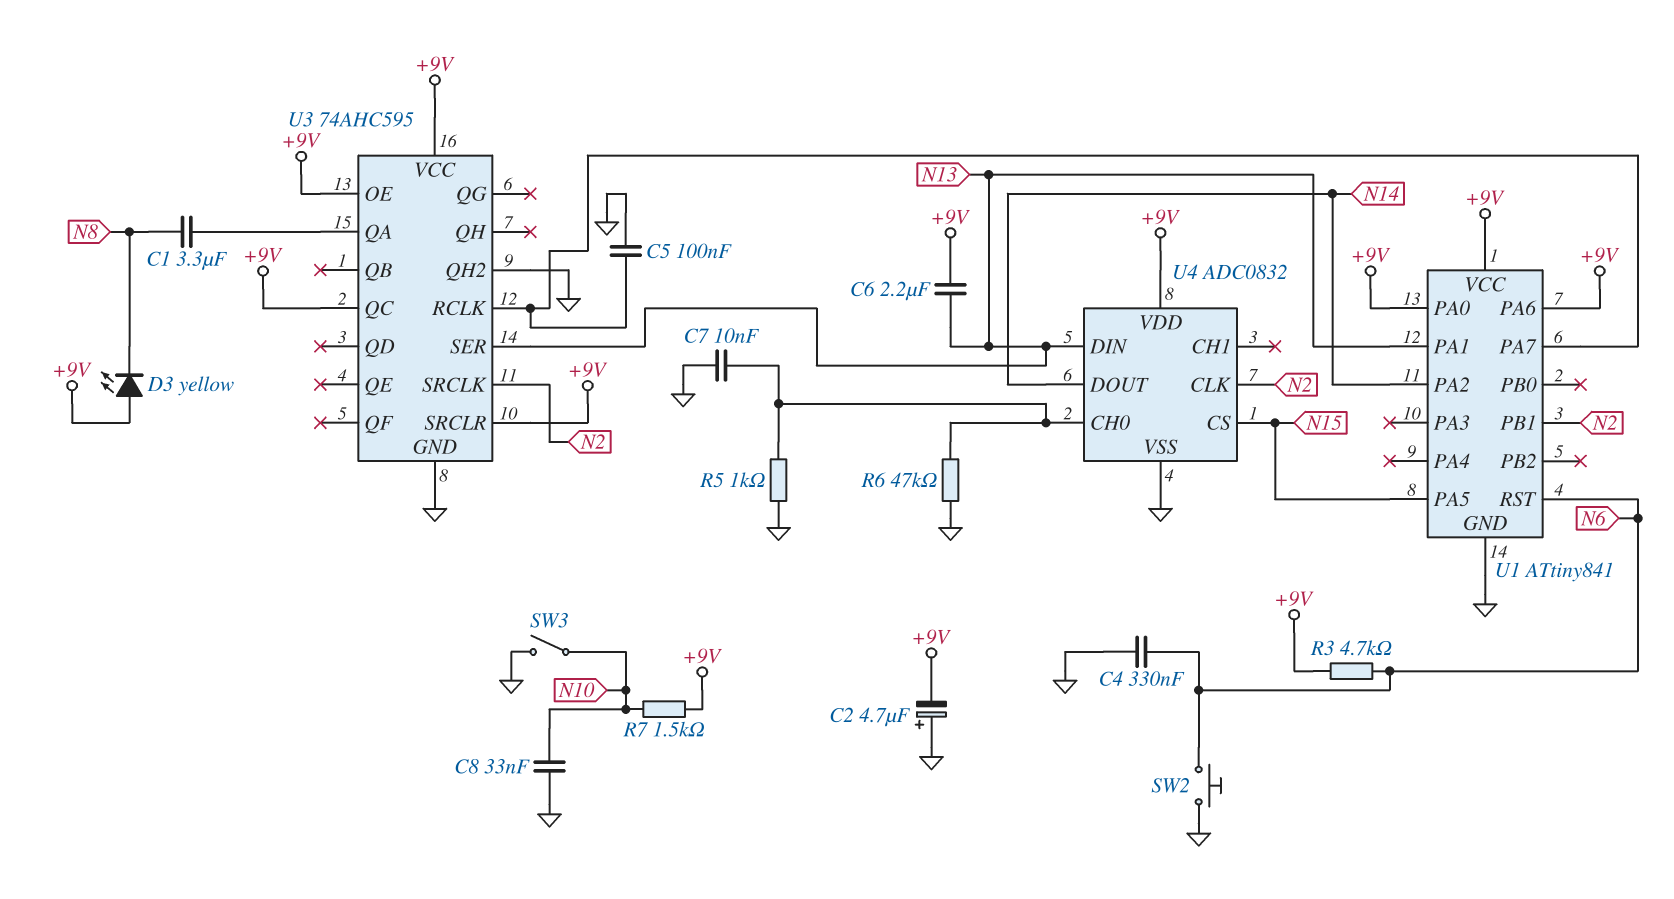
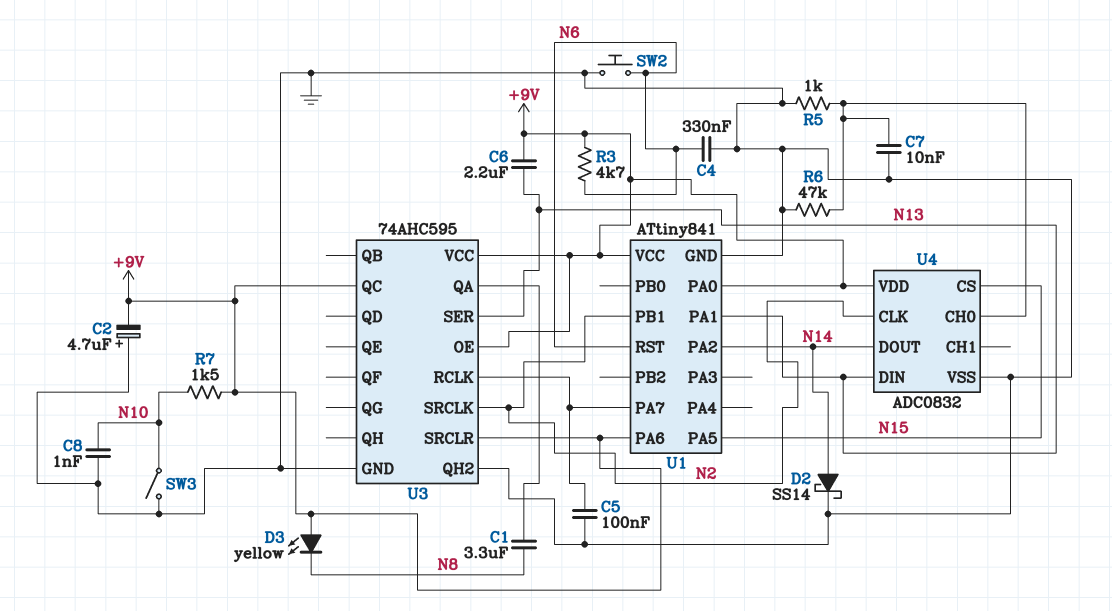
C8: 33nF (GND, N10) -> 1nF (GND, N10)
D2: none -> schottky SS14 (A N14, K GND)

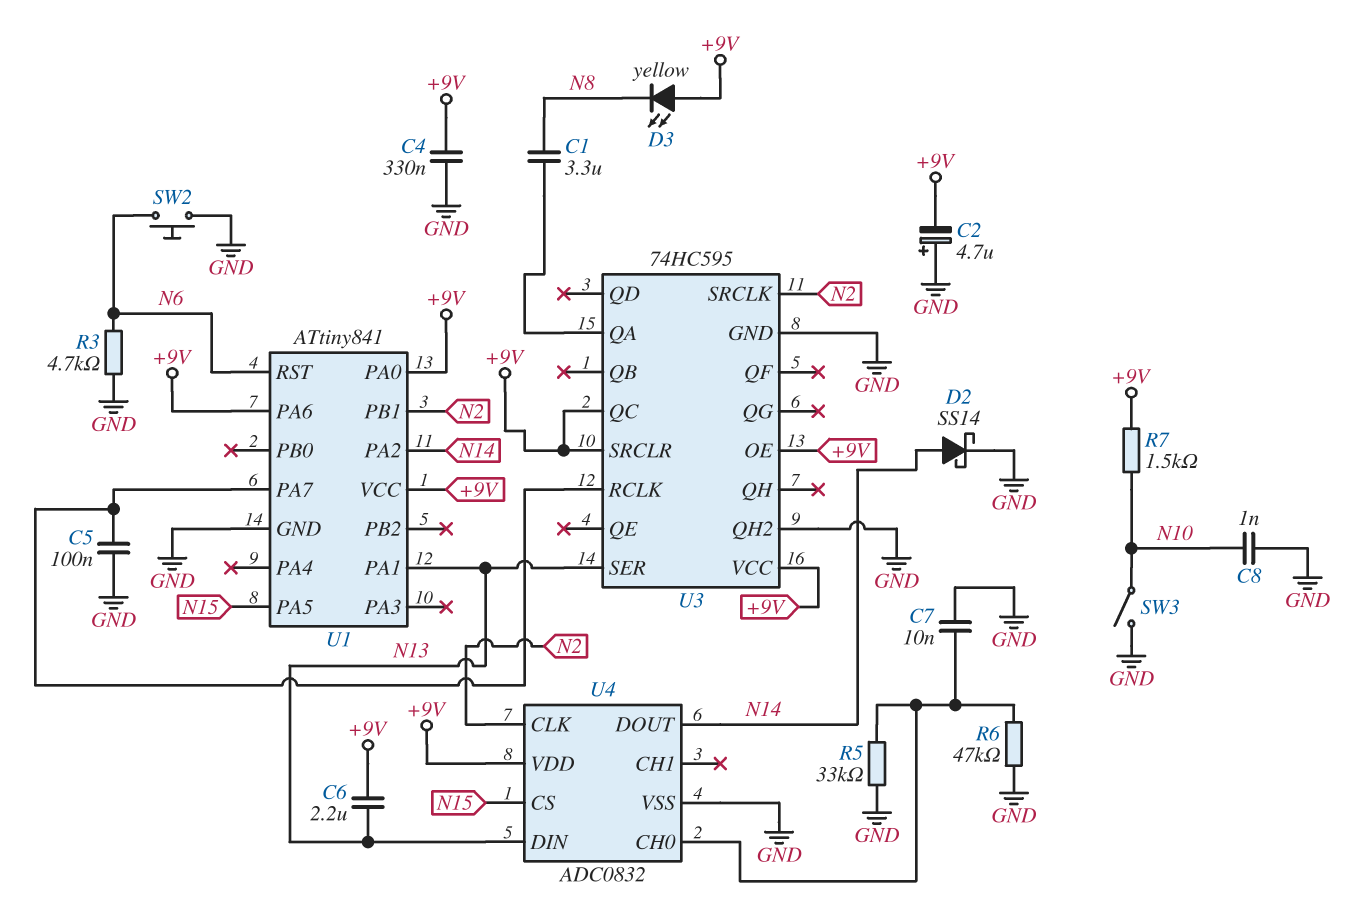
C4: 330nF (GND, N6) -> 330nF (+9V, GND)
R3: 4.7k (+9V, N6) -> 4.7k (GND, N6)
R5: 1k (GND, U4/CH0) -> 33k (GND, U4/CH0)
U3: 74AHC595 -> 74HC595

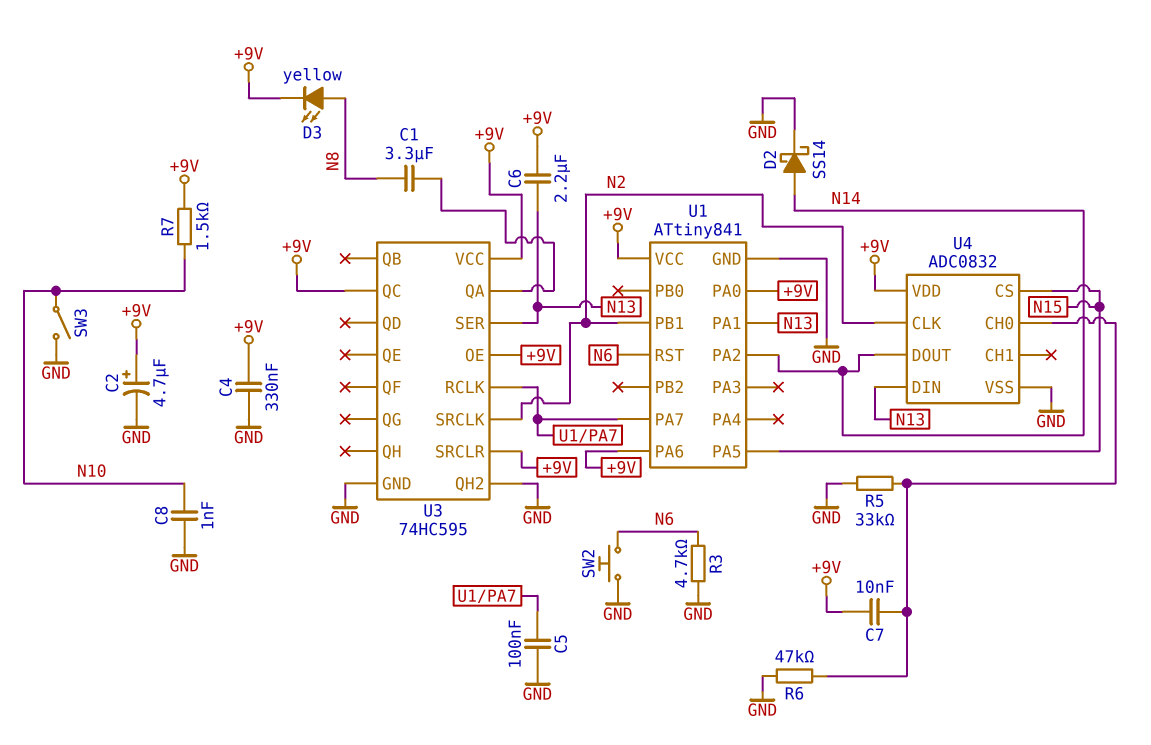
C2: 4.7uF (plus GND, minus +9V) -> 4.7uF (plus +9V, minus GND)
C7: 10nF (GND, U4/CH0) -> 10nF (+9V, U4/CH0)
D3: LED yellow (A +9V, K N8) -> LED yellow (A N8, K +9V)

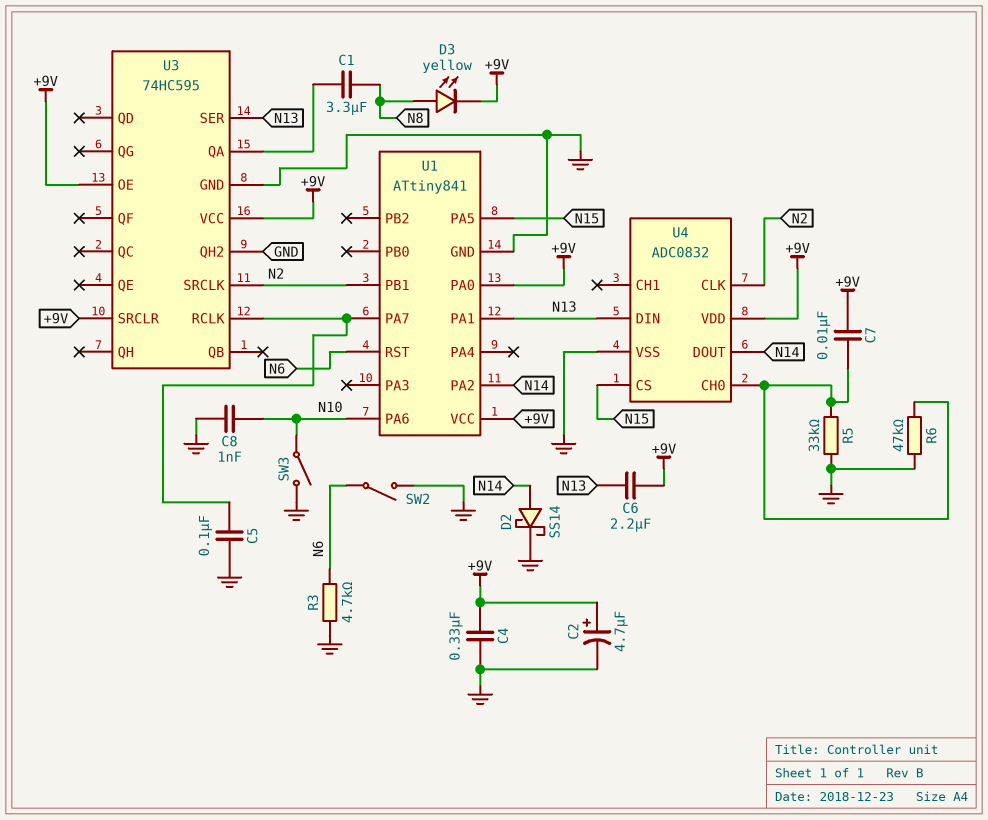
R7: 1.5k (+9V, N10) -> none
SW2: button (GND, N6) -> switch (GND, N6)
U1 pin PA6: +9V -> N10
U3 pin QC: +9V -> none

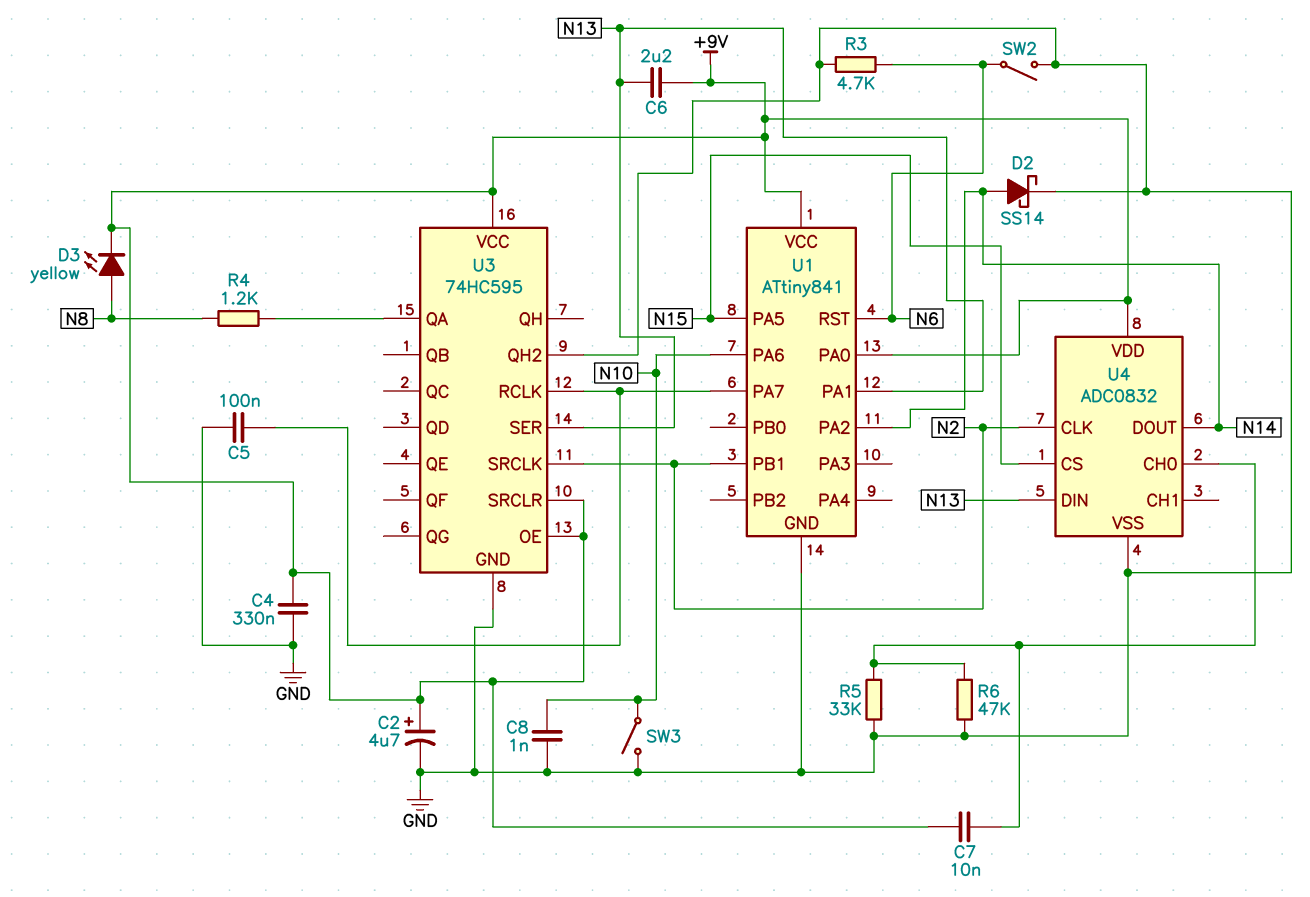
C1: 3.3uF (N8, U3/QA) -> none
R4: none -> 1.2k (N8, U3/QA)

